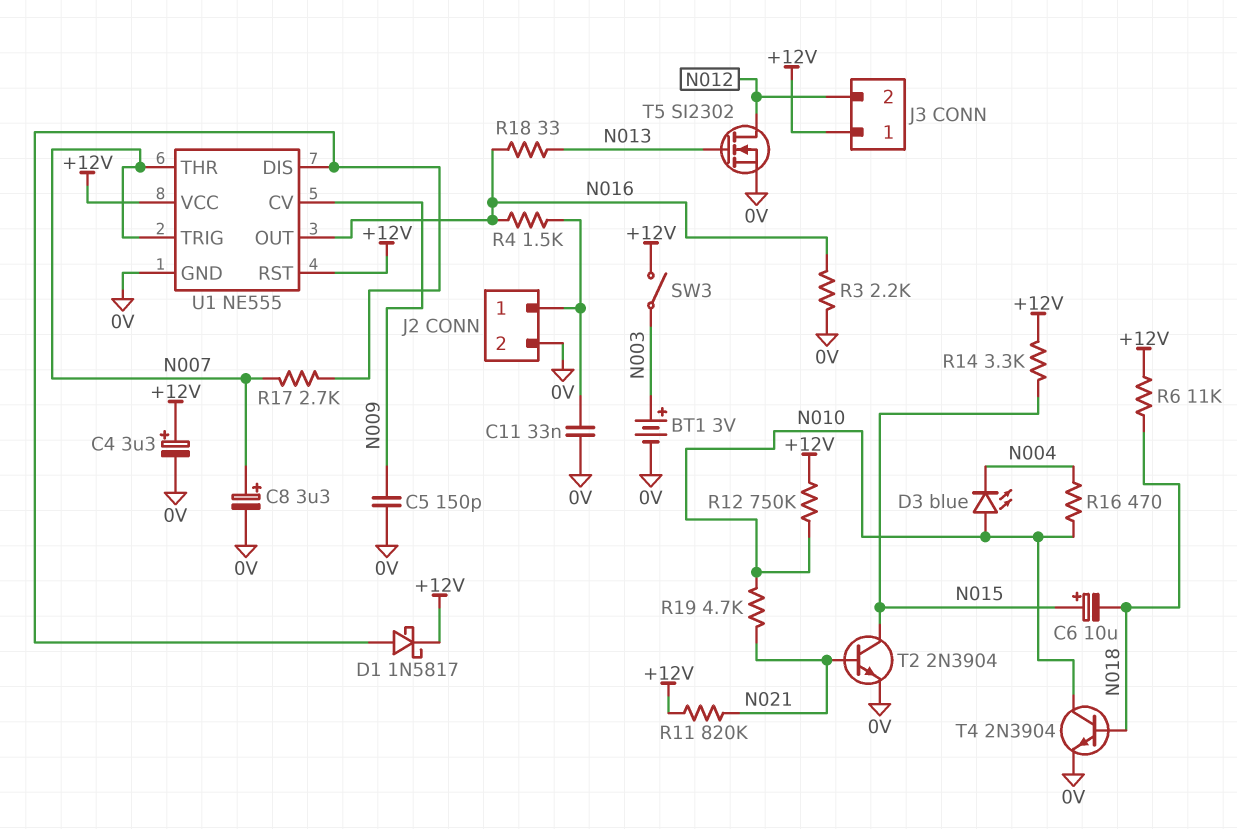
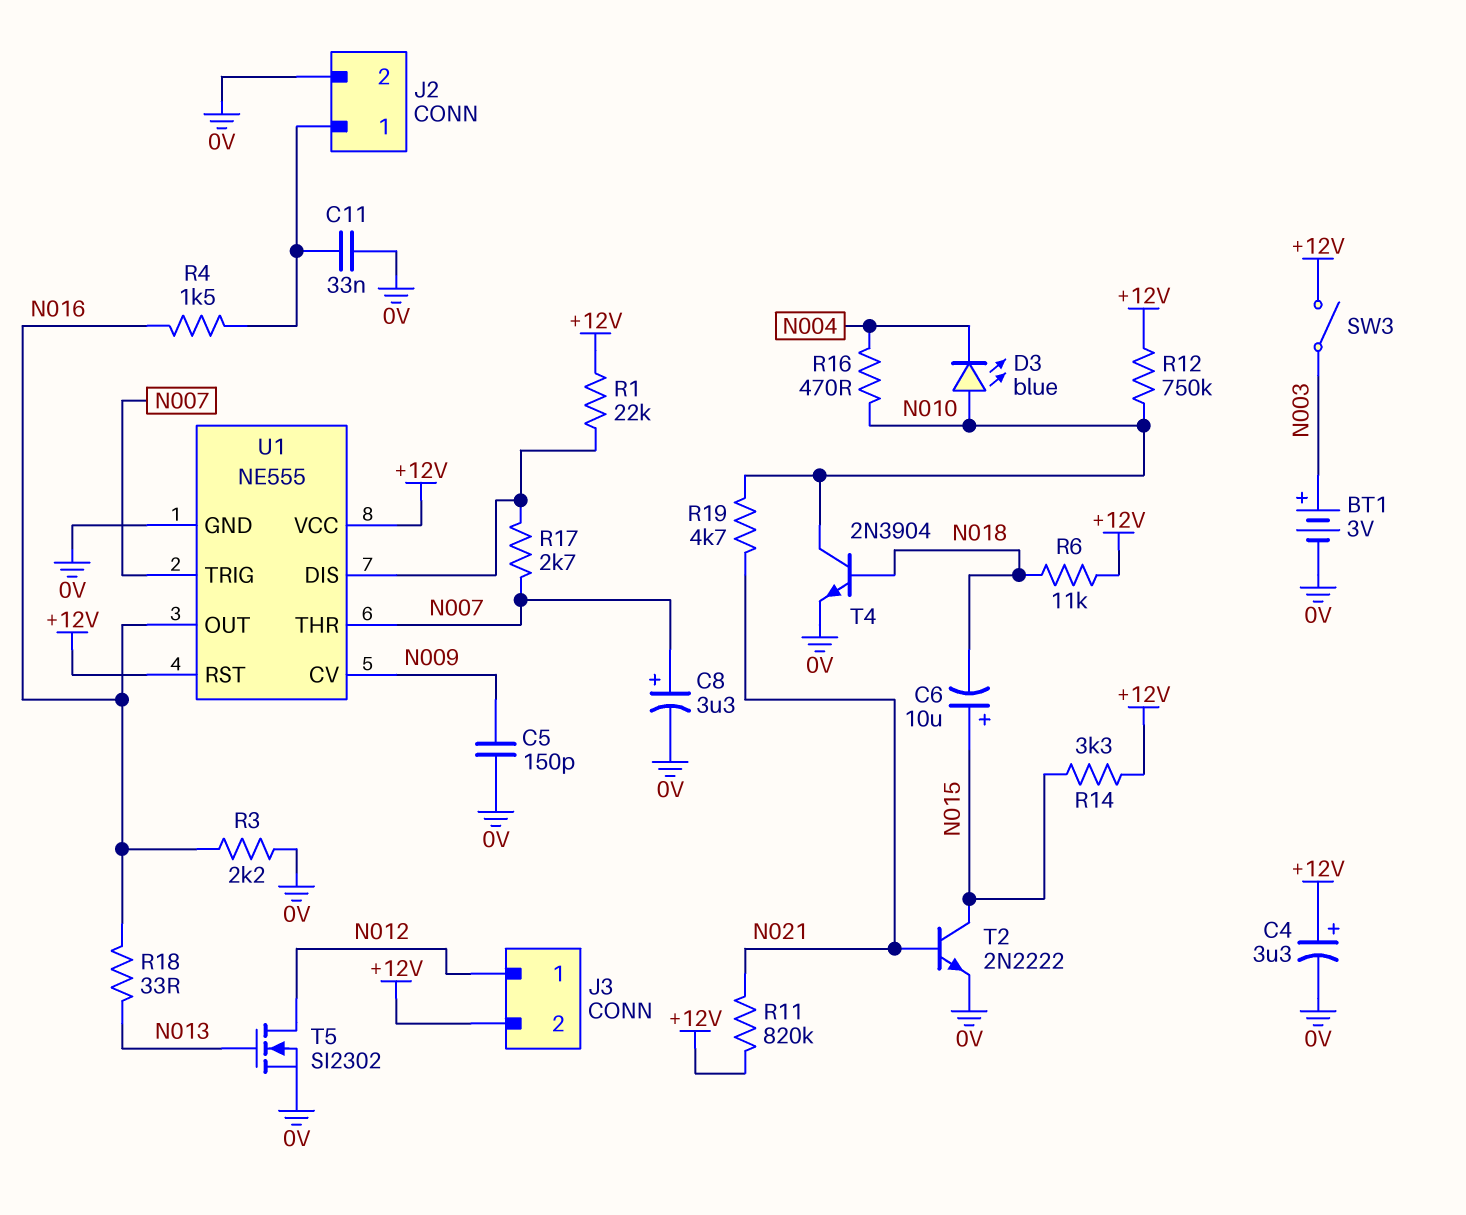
D1: schottky 1N5817 (A U1/DIS, K +12V) -> none
J3 pin 1: +12V -> N012
J3 pin 2: N012 -> +12V
R1: none -> 22k (+12V, U1/DIS)
T2: NPN 2N3904 (B N021, C N015, E 0V) -> NPN 2N2222 (B N021, C N015, E 0V)

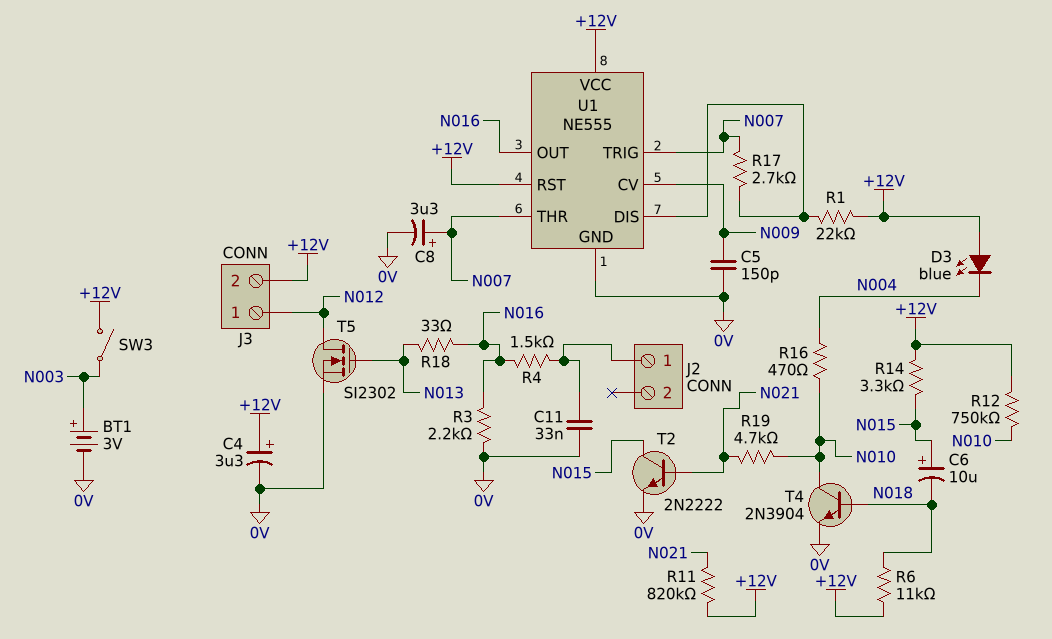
D3: LED blue (A N010, K N004) -> LED blue (A +12V, K N004)
J2 pin 2: 0V -> none

